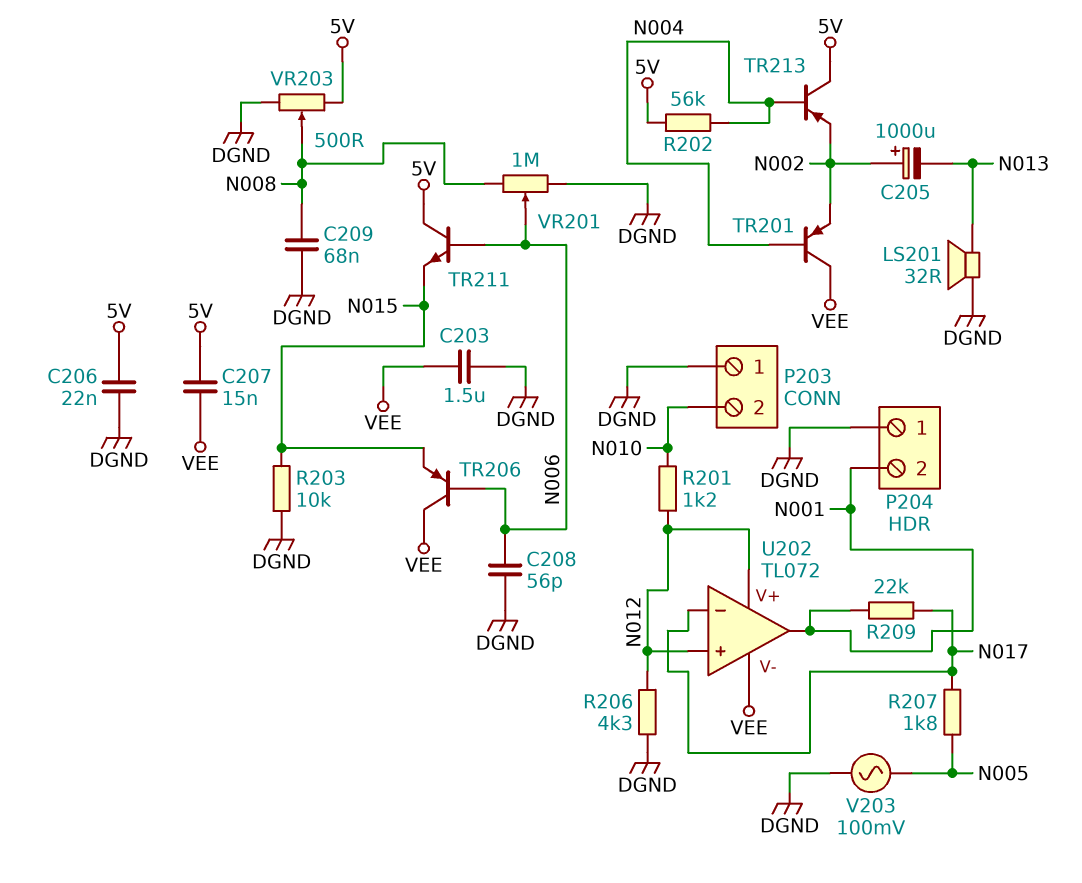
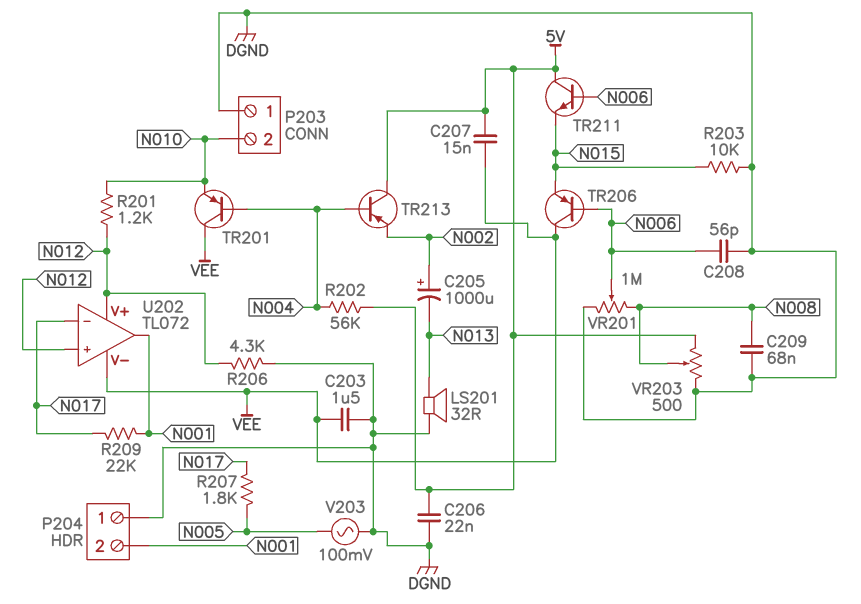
TR201: PNP (B N004, C VEE, E N002) -> PNP (B N004, C VEE, E N010)

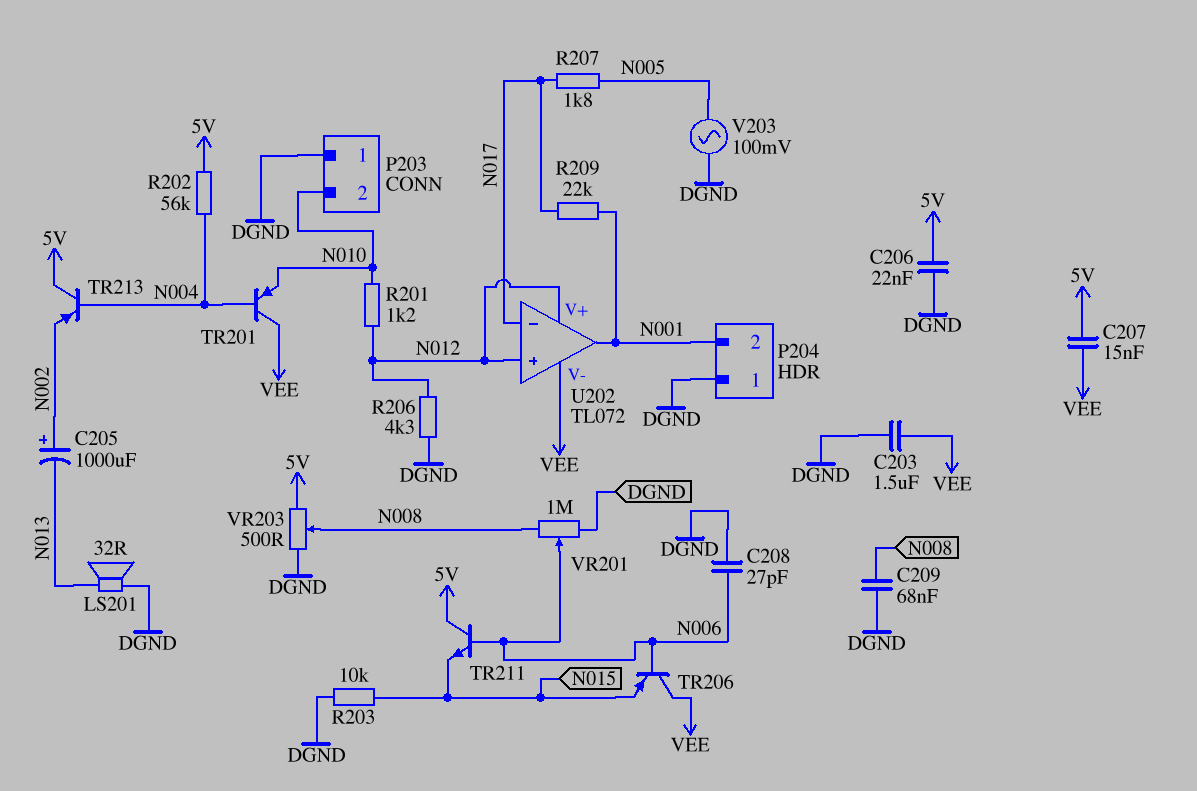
C208: 56pF (DGND, N006) -> 27pF (DGND, N006)

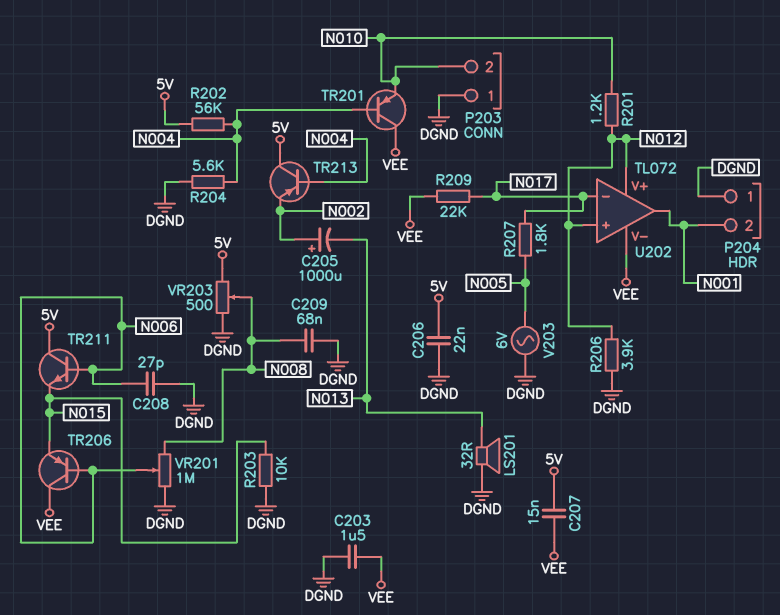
R204: none -> 5.6k (DGND, N004)
R206: 4.3k (DGND, N012) -> 3.9k (DGND, N012)
R209: 22k (N001, N017) -> 22k (N017, VEE)
V203: AC 100mV (DGND, N005) -> AC 6V (DGND, N005)

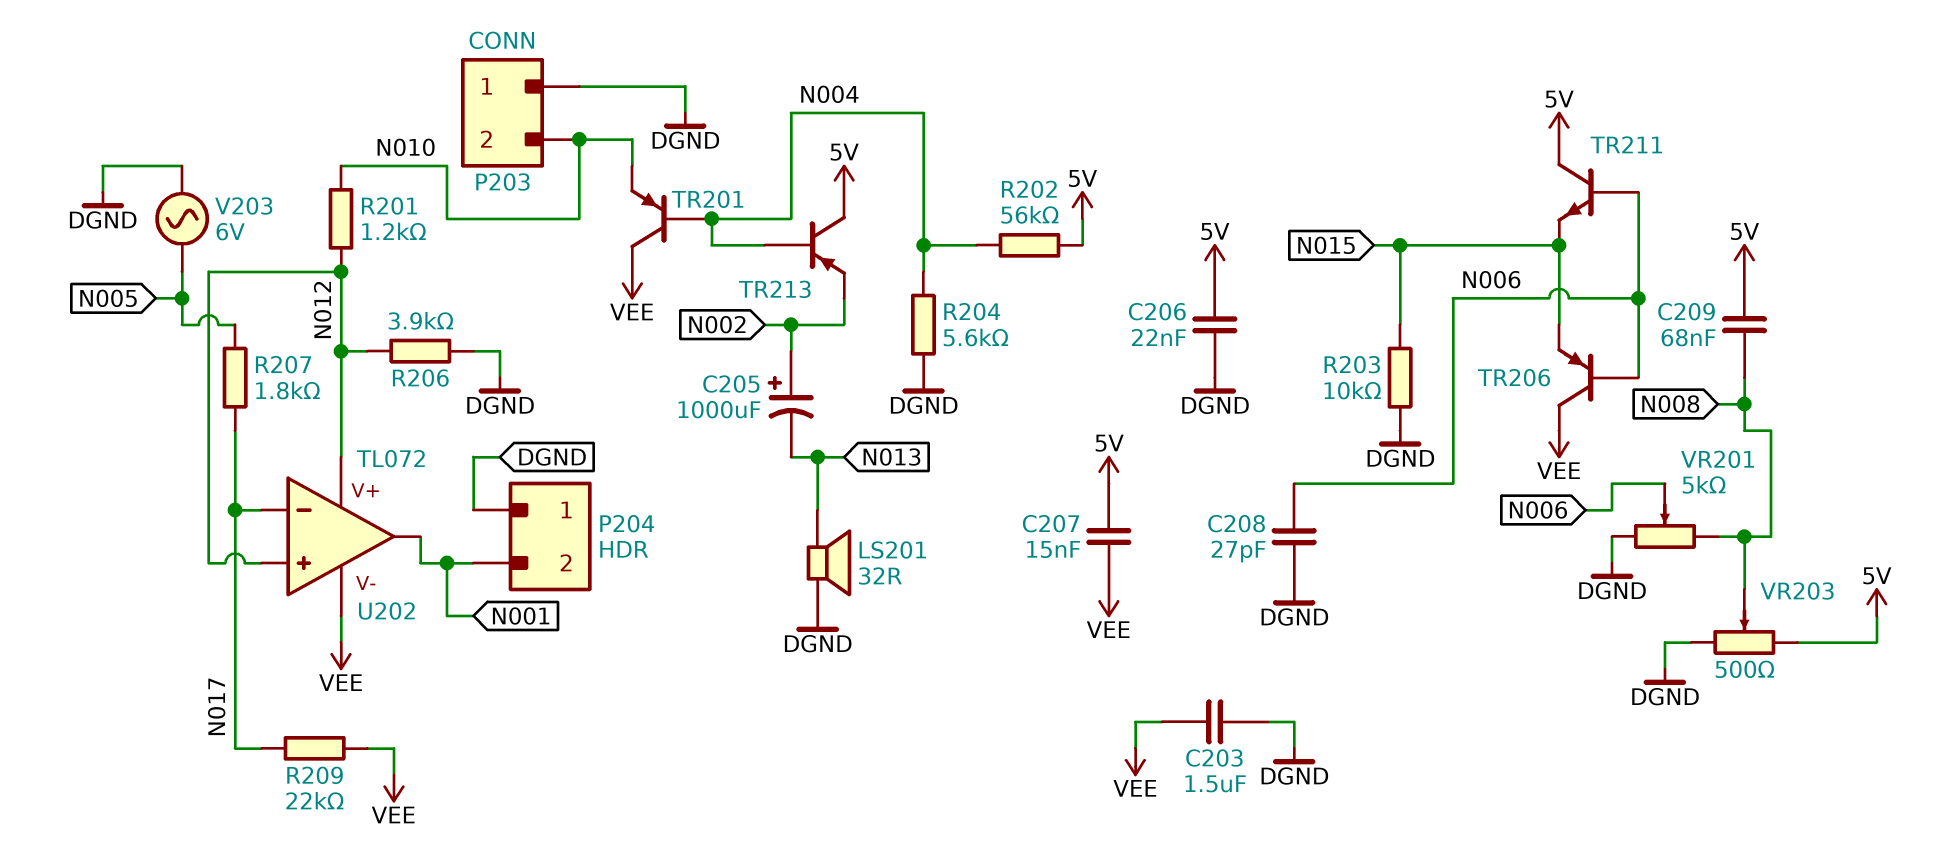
C209: 68nF (DGND, N008) -> 68nF (5V, N008)
VR201: 1M (DGND, N008, wiper N006) -> 5k (DGND, N008, wiper N006)

